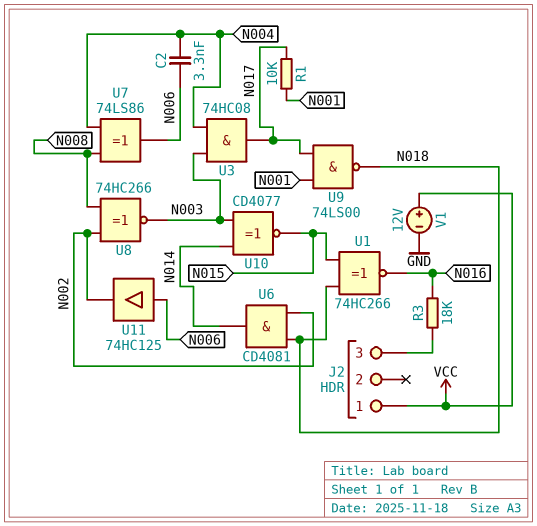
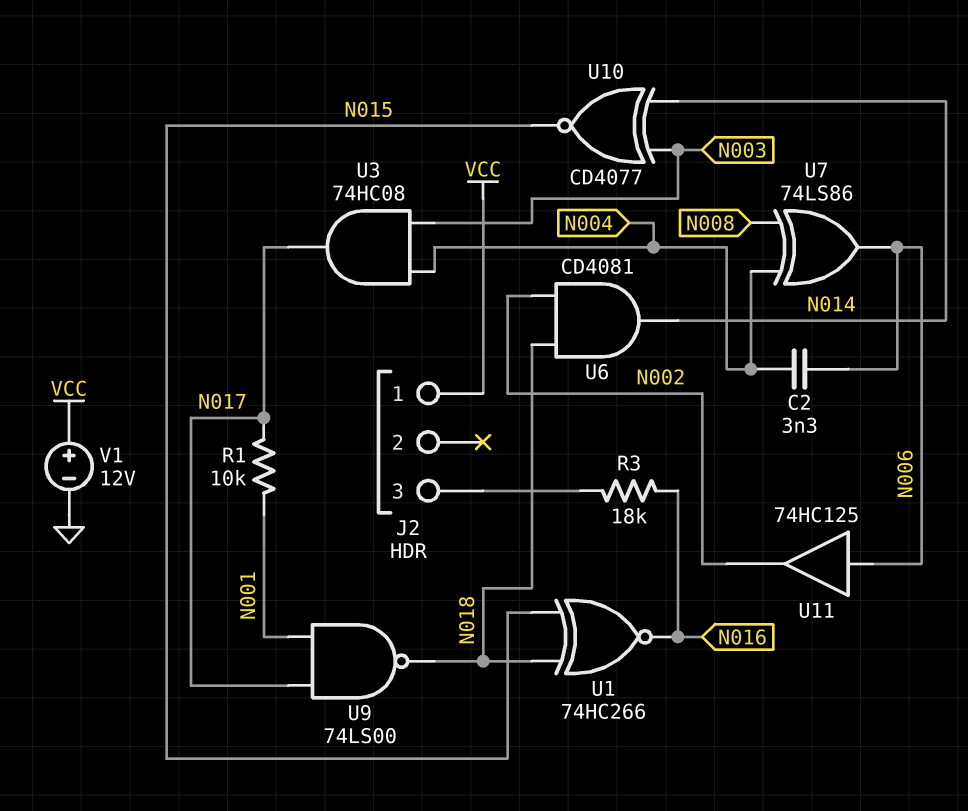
U8: XNOR 74HC266 (in N002, in N008, out N003) -> none

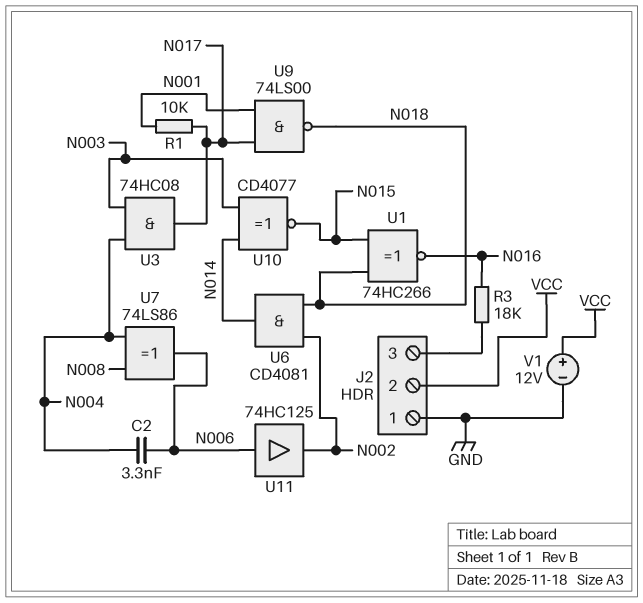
J2 pin 1: VCC -> GND
J2 pin 2: none -> VCC

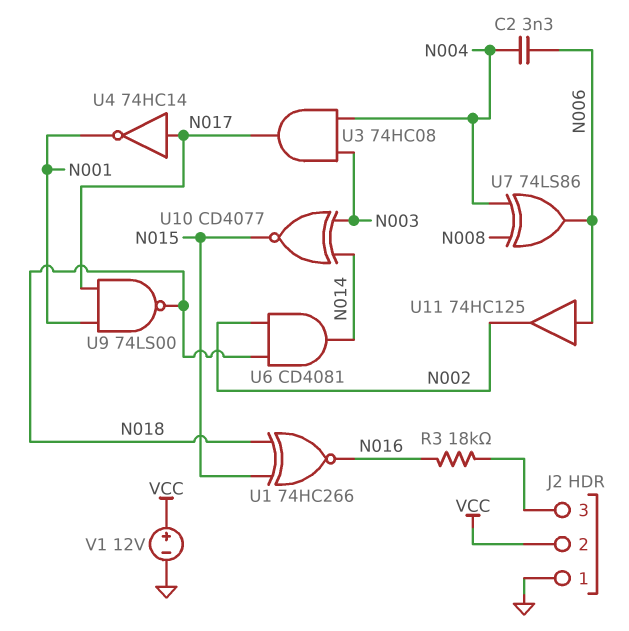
R1: 10k (N001, N017) -> none
U4: none -> NOT 74HC14 (in N017, out N001)

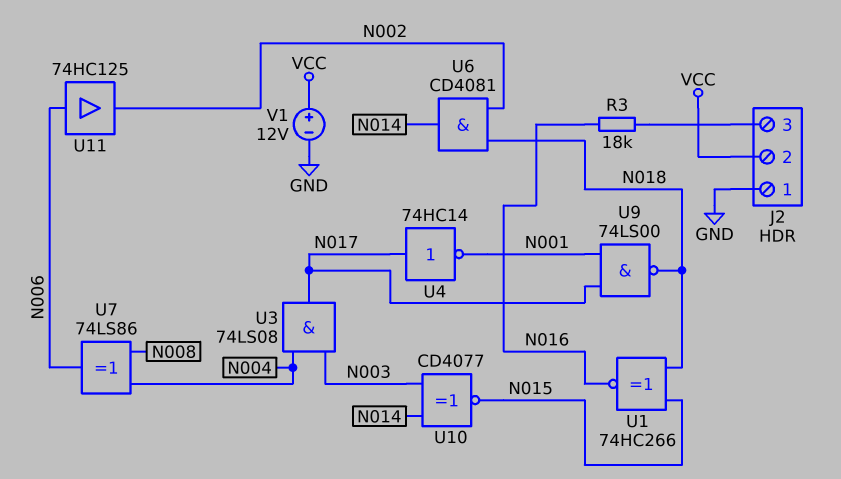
C2: 3.3nF (N004, N006) -> none
U3: AND 74HC08 (in N003, in N004, out N017) -> AND 74LS08 (in N003, in N004, out N017)

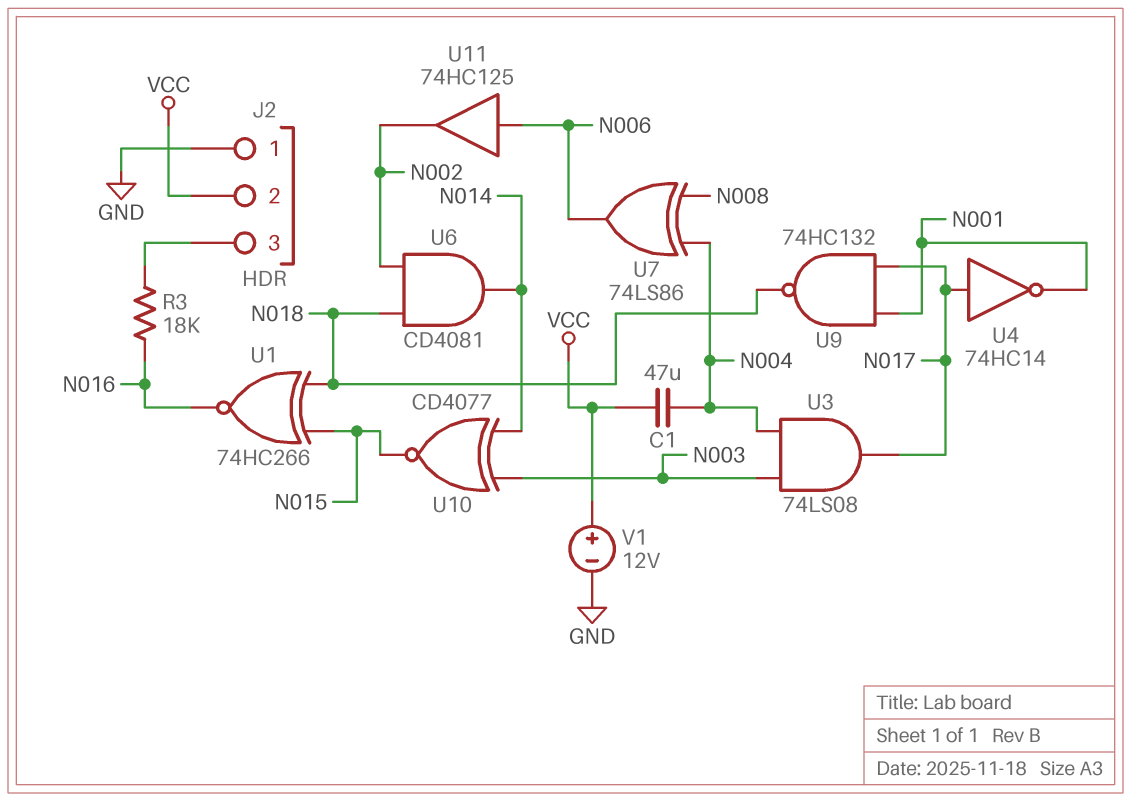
C1: none -> 47uF (N004, VCC)
U9: NAND 74LS00 (in N001, in N017, out N018) -> NAND 74HC132 (in N001, in N017, out N018)

